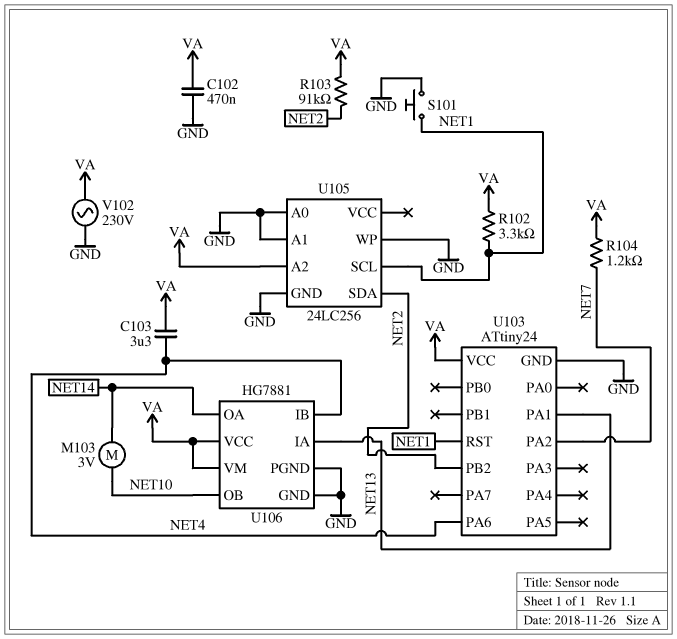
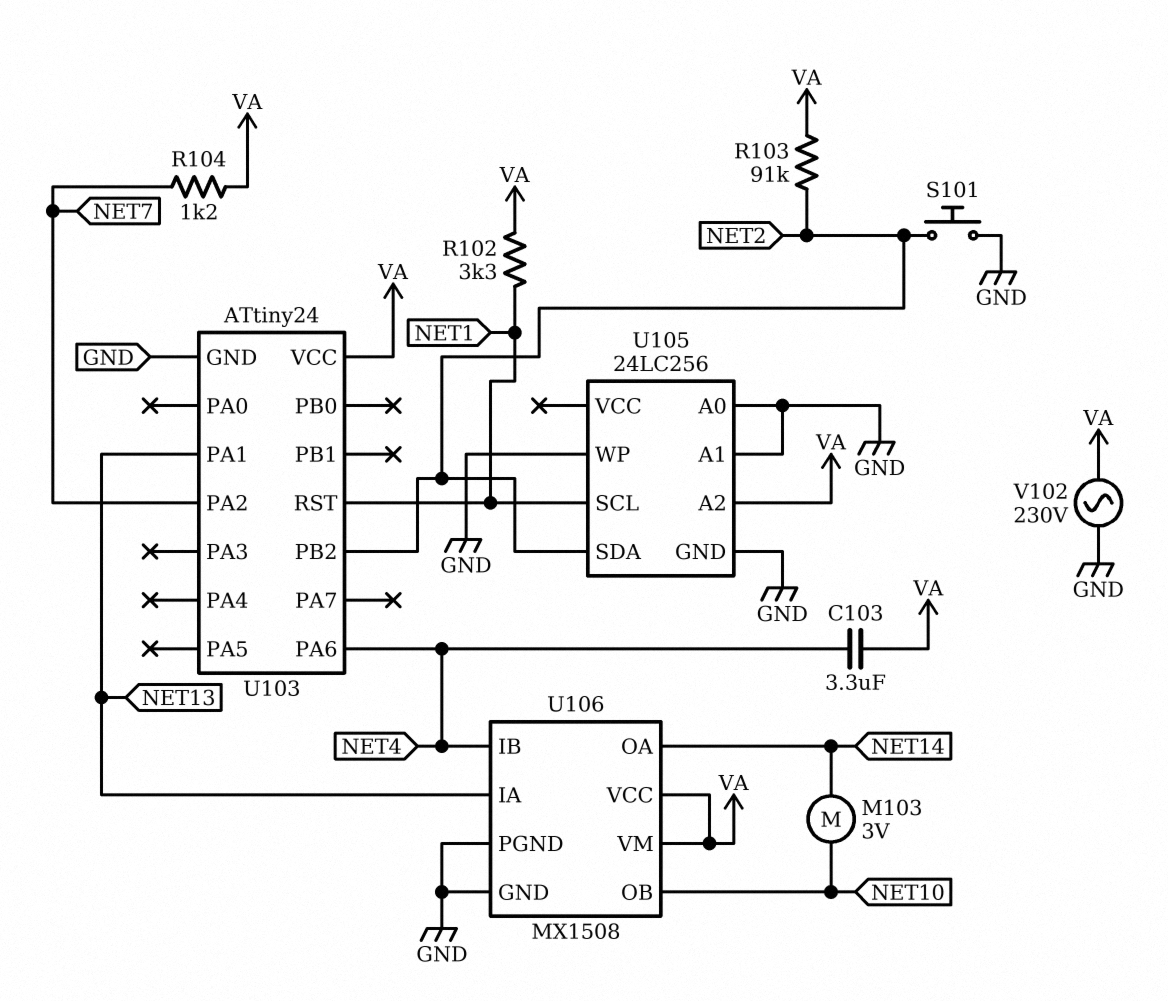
C102: 470nF (GND, VA) -> none
S101: button (GND, NET1) -> button (GND, NET2)
U106: HG7881 -> MX1508

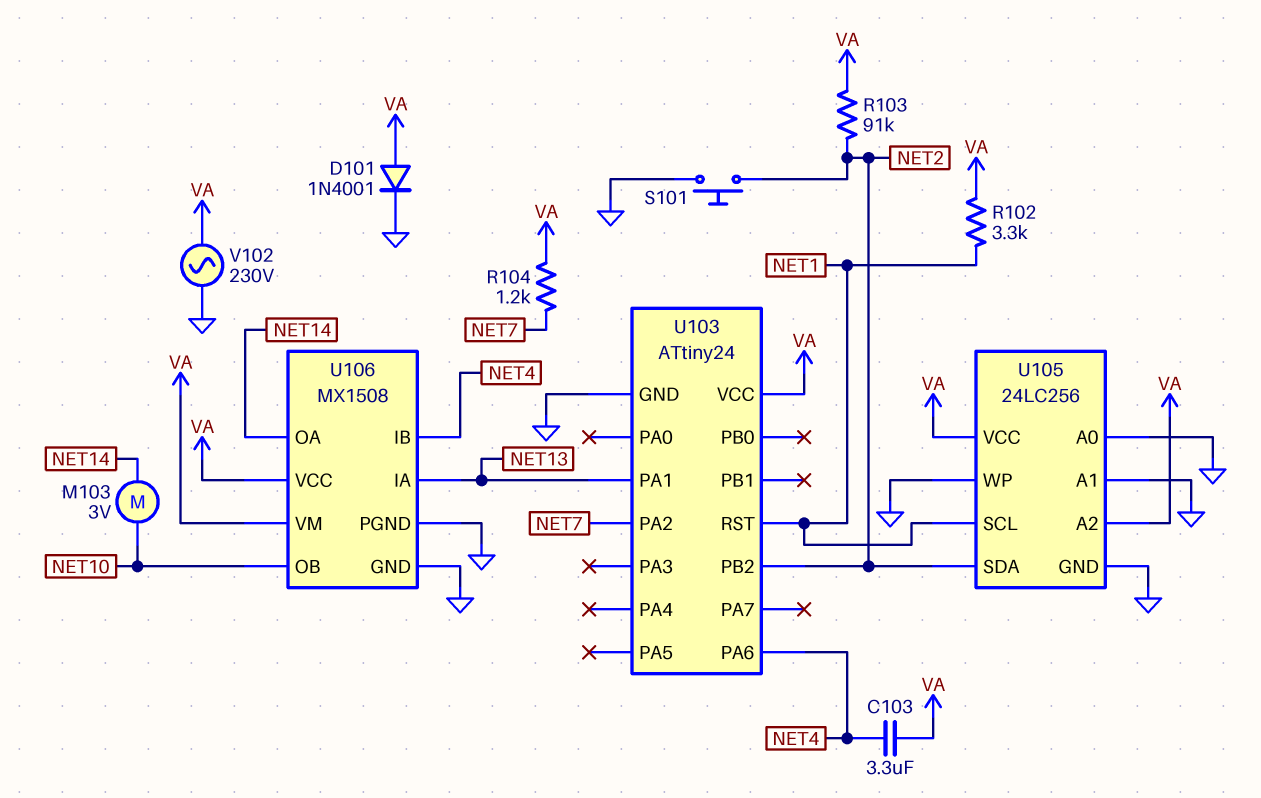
D101: none -> diode 1N4001 (A VA, K GND)
U105 pin VCC: none -> VA

